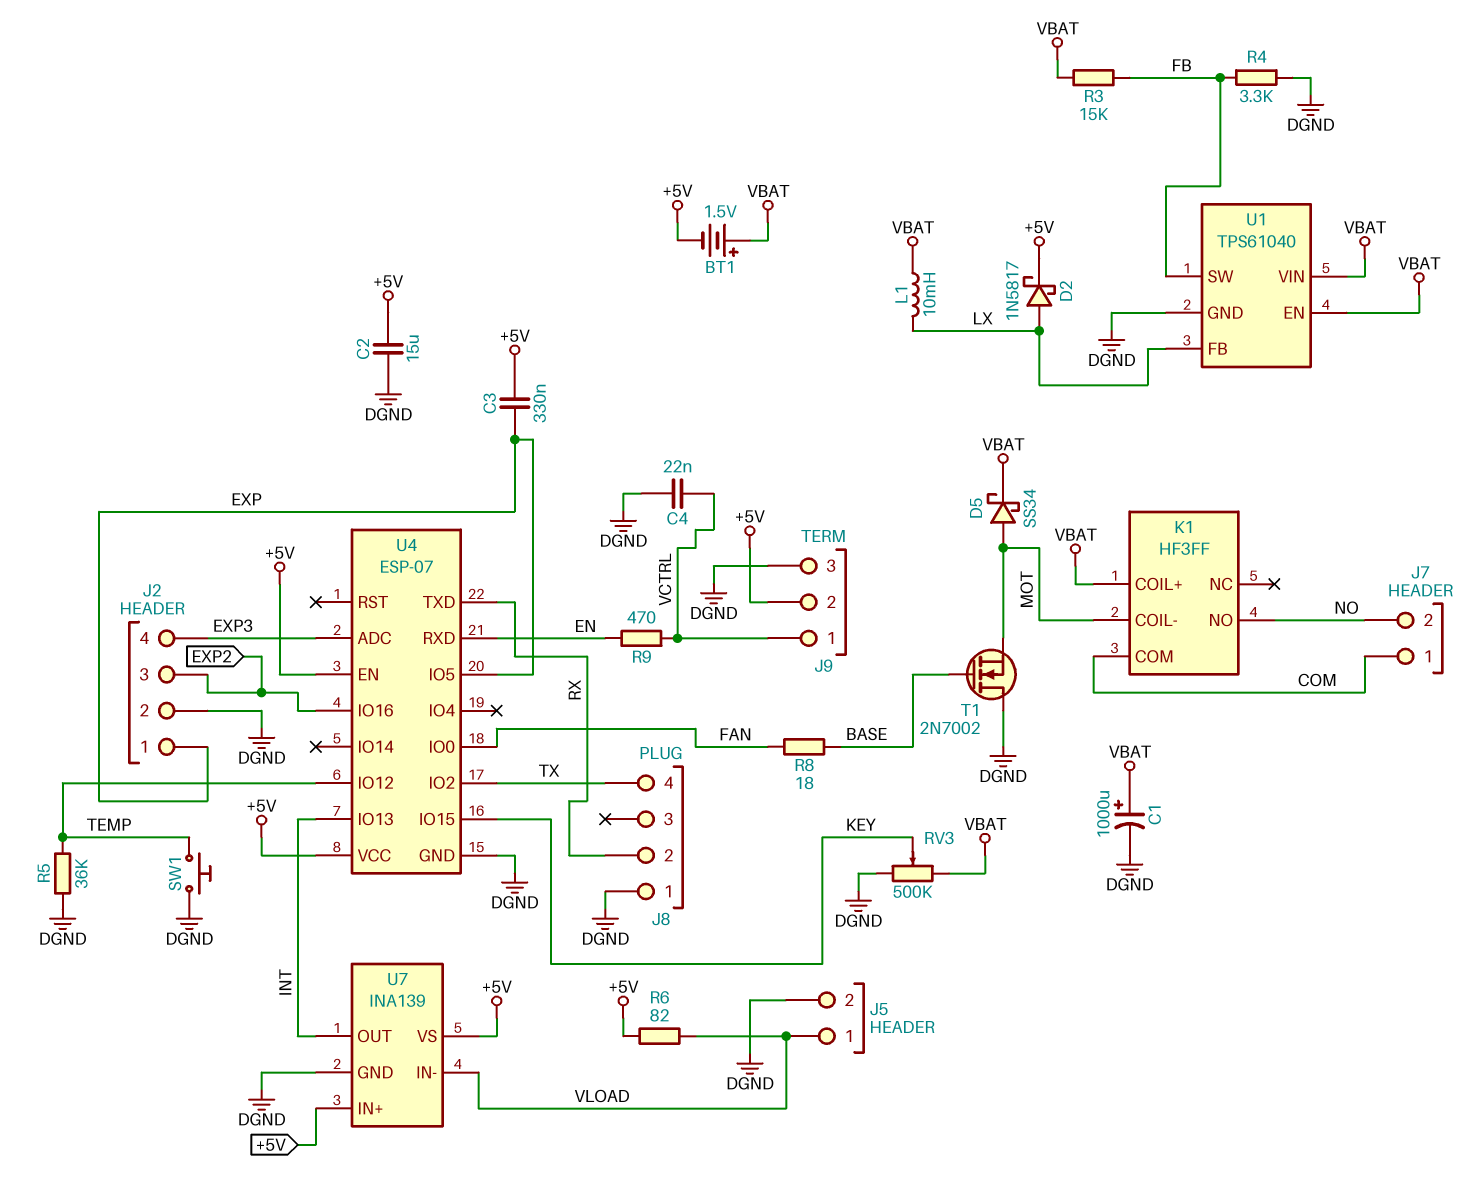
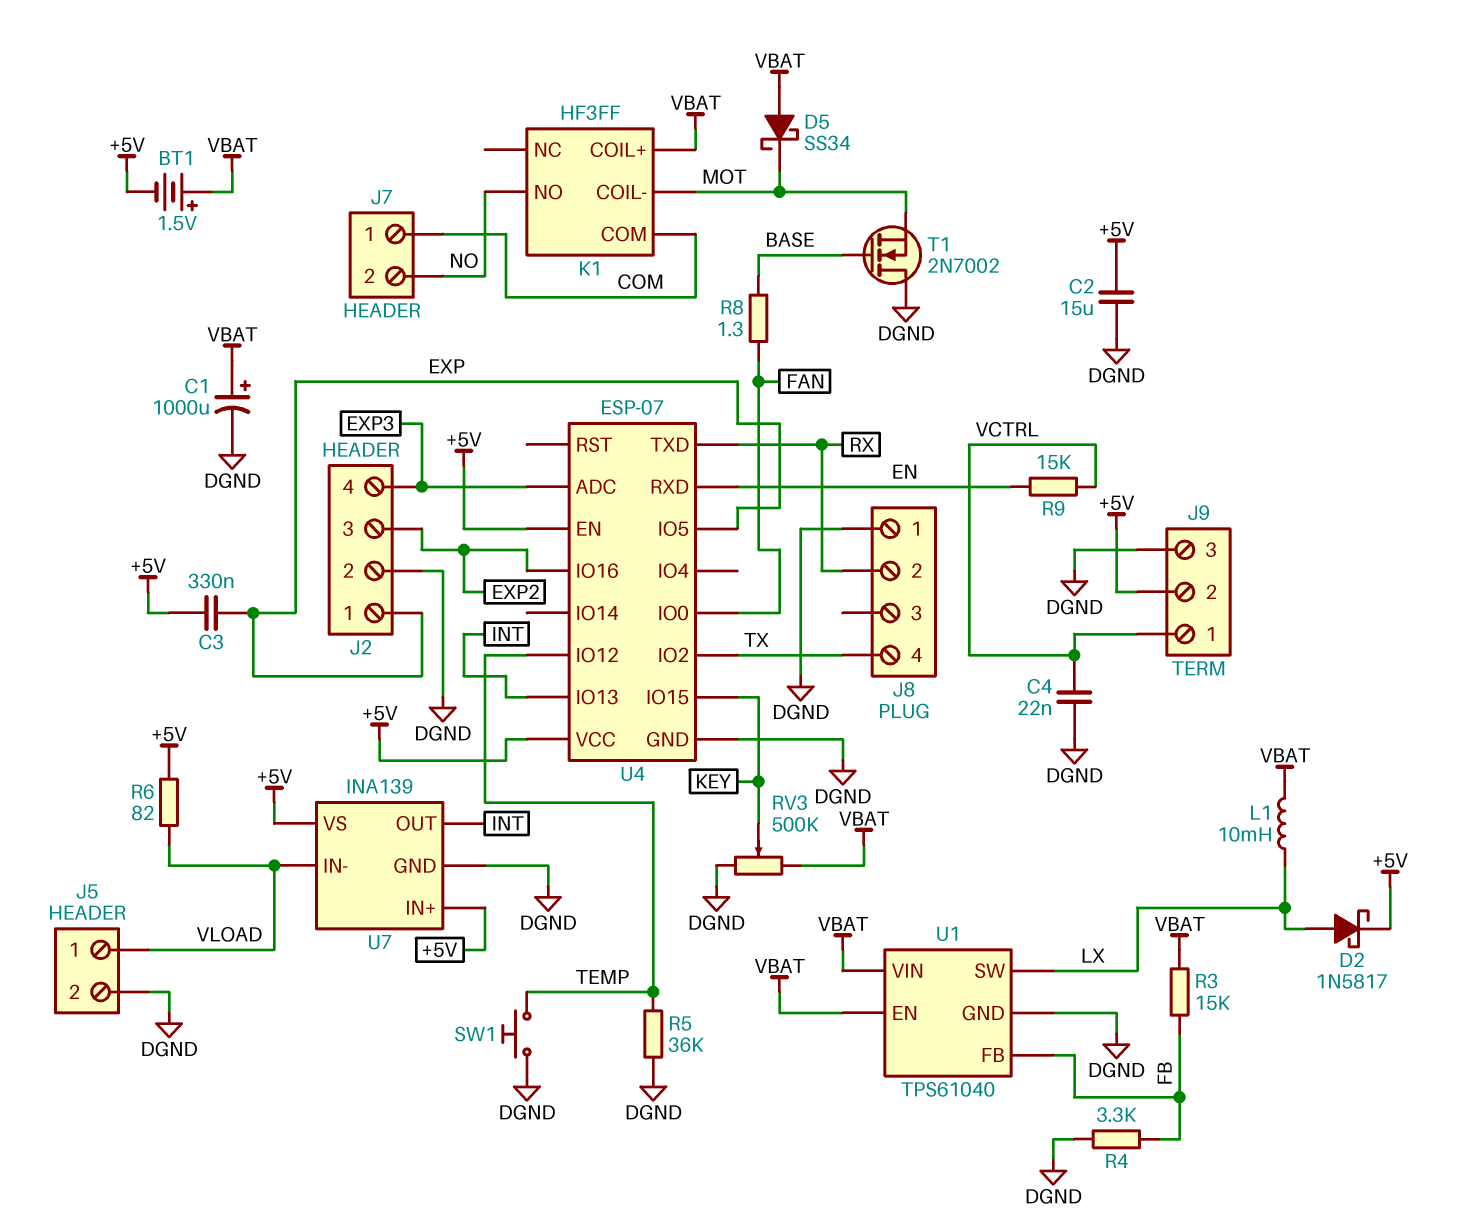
D5: schottky SS34 (A MOT, K VBAT) -> schottky SS34 (A VBAT, K MOT)
R8: 18 (BASE, FAN) -> 1.3 (BASE, FAN)
R9: 470 (EN, VCTRL) -> 15k (EN, VCTRL)
U1 pin FB: LX -> FB
U1 pin SW: FB -> LX

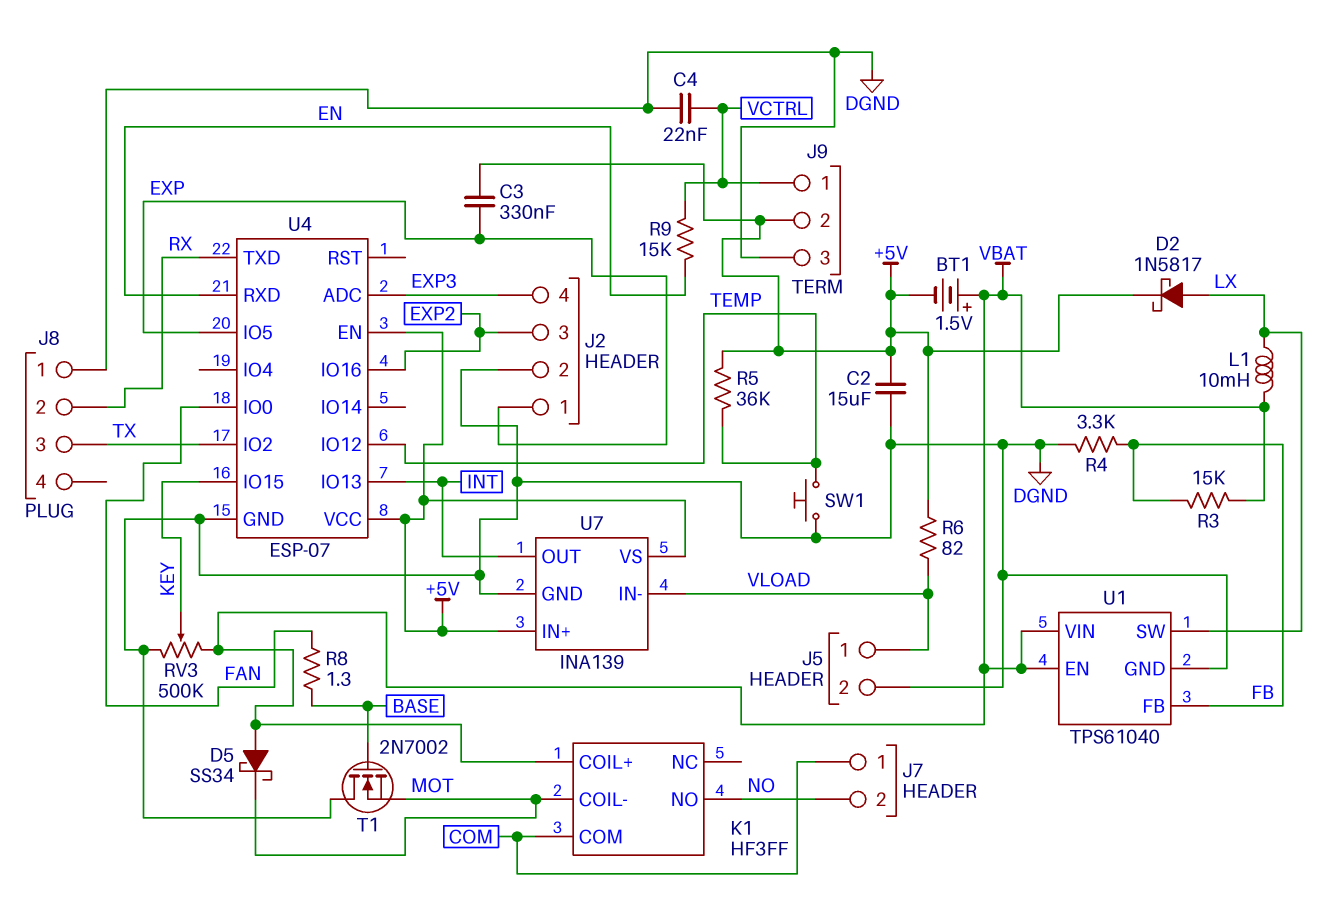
C1: 1000uF (plus VBAT, minus DGND) -> none
J8 pin 3: none -> TX
J8 pin 4: TX -> none
R5: 36k (DGND, TEMP) -> 36k (+5V, TEMP)

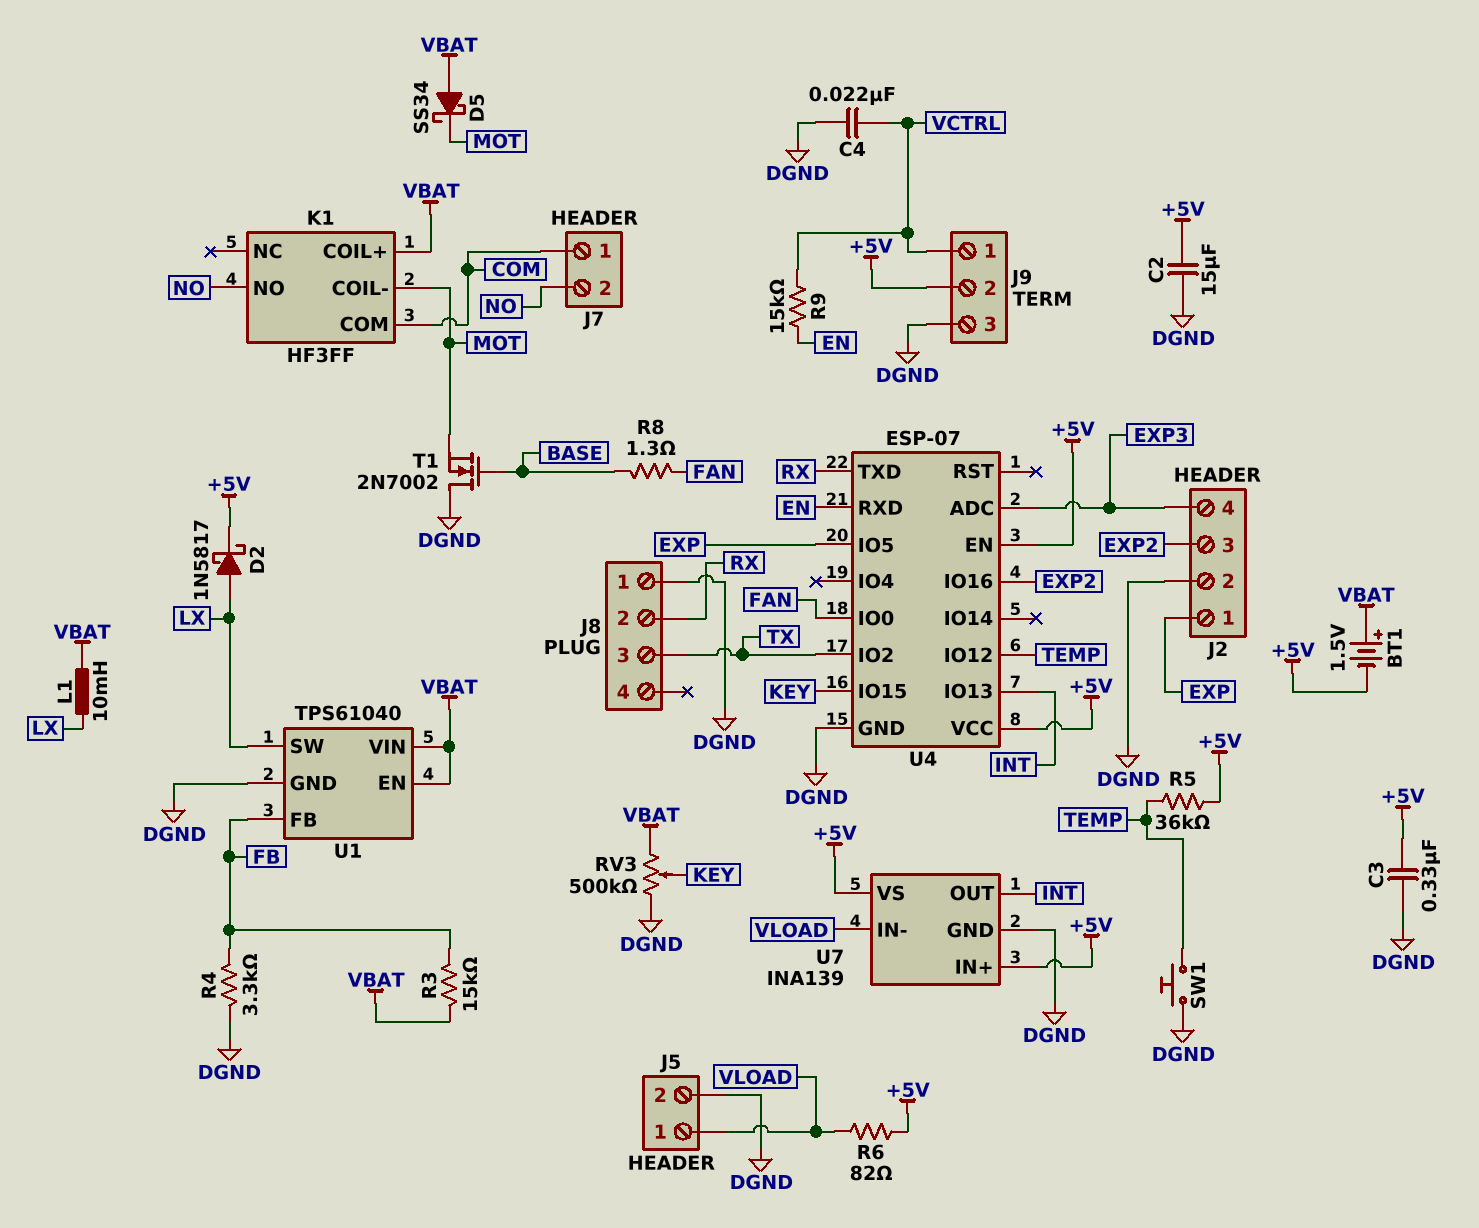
C3: 330nF (+5V, EXP) -> 330nF (+5V, DGND)

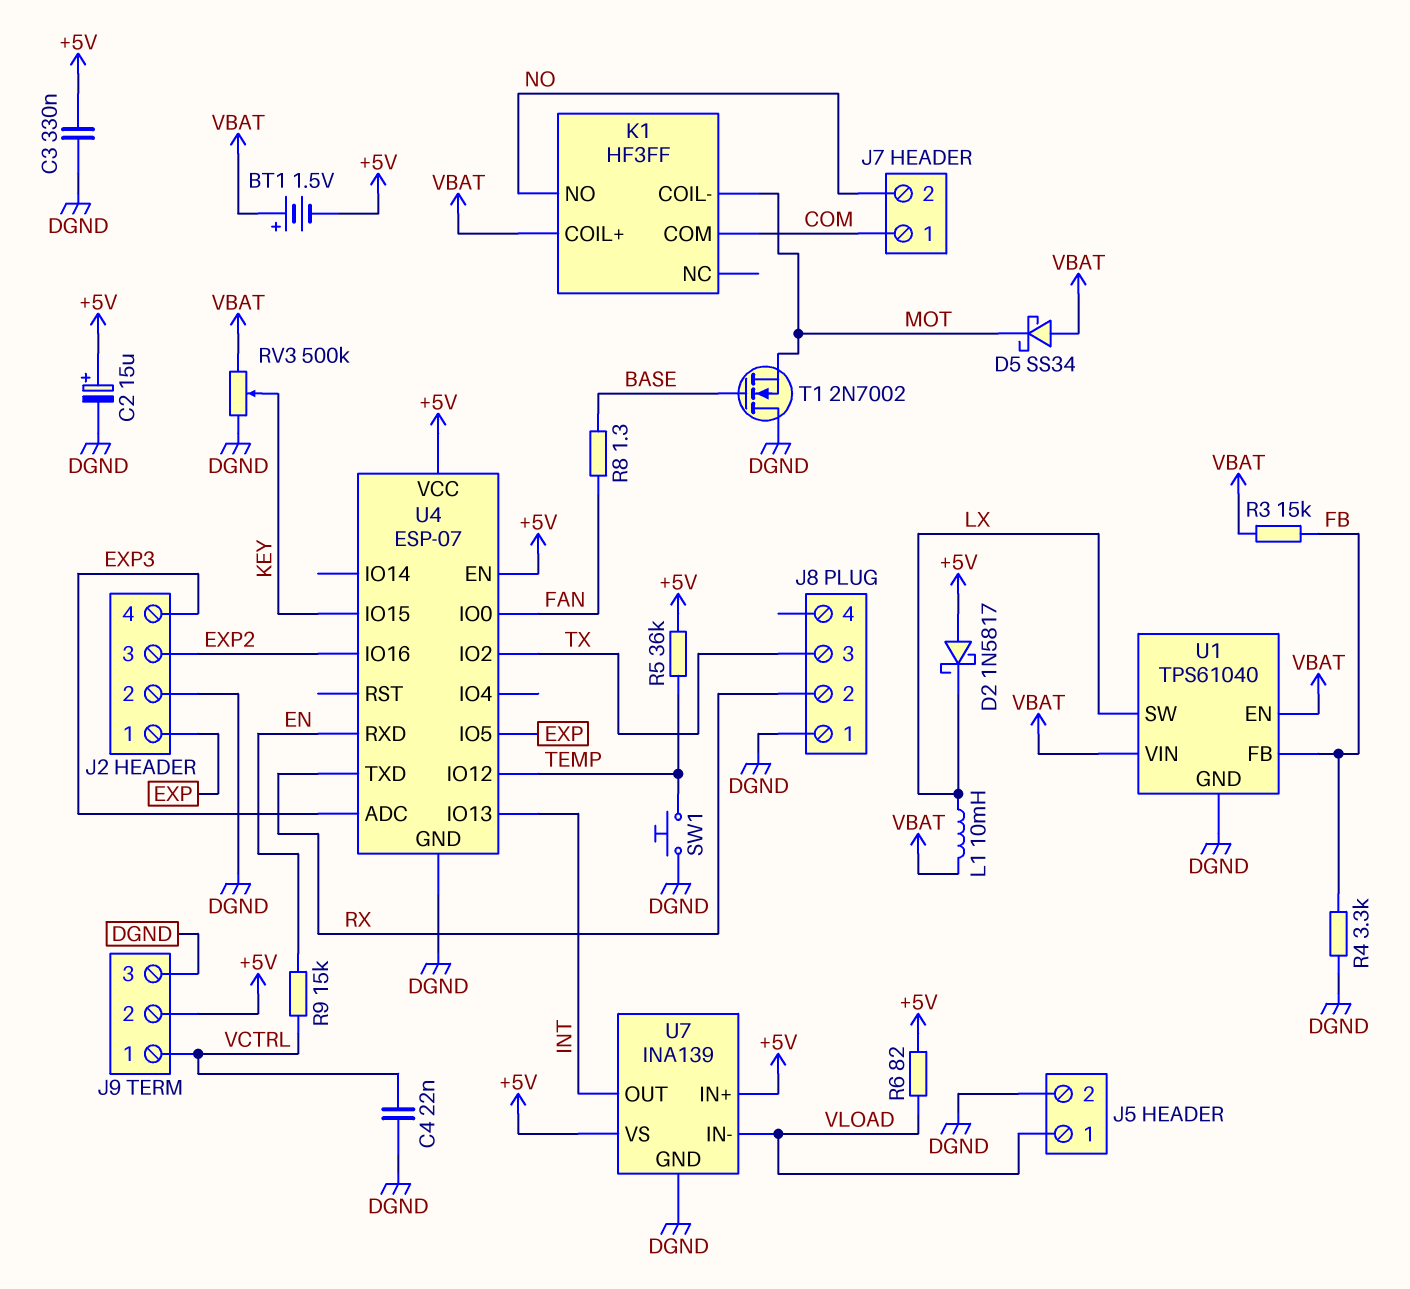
C2: 15uF (+5V, DGND) -> 15uF (plus +5V, minus DGND)
D2: schottky 1N5817 (A LX, K +5V) -> schottky 1N5817 (A +5V, K LX)

